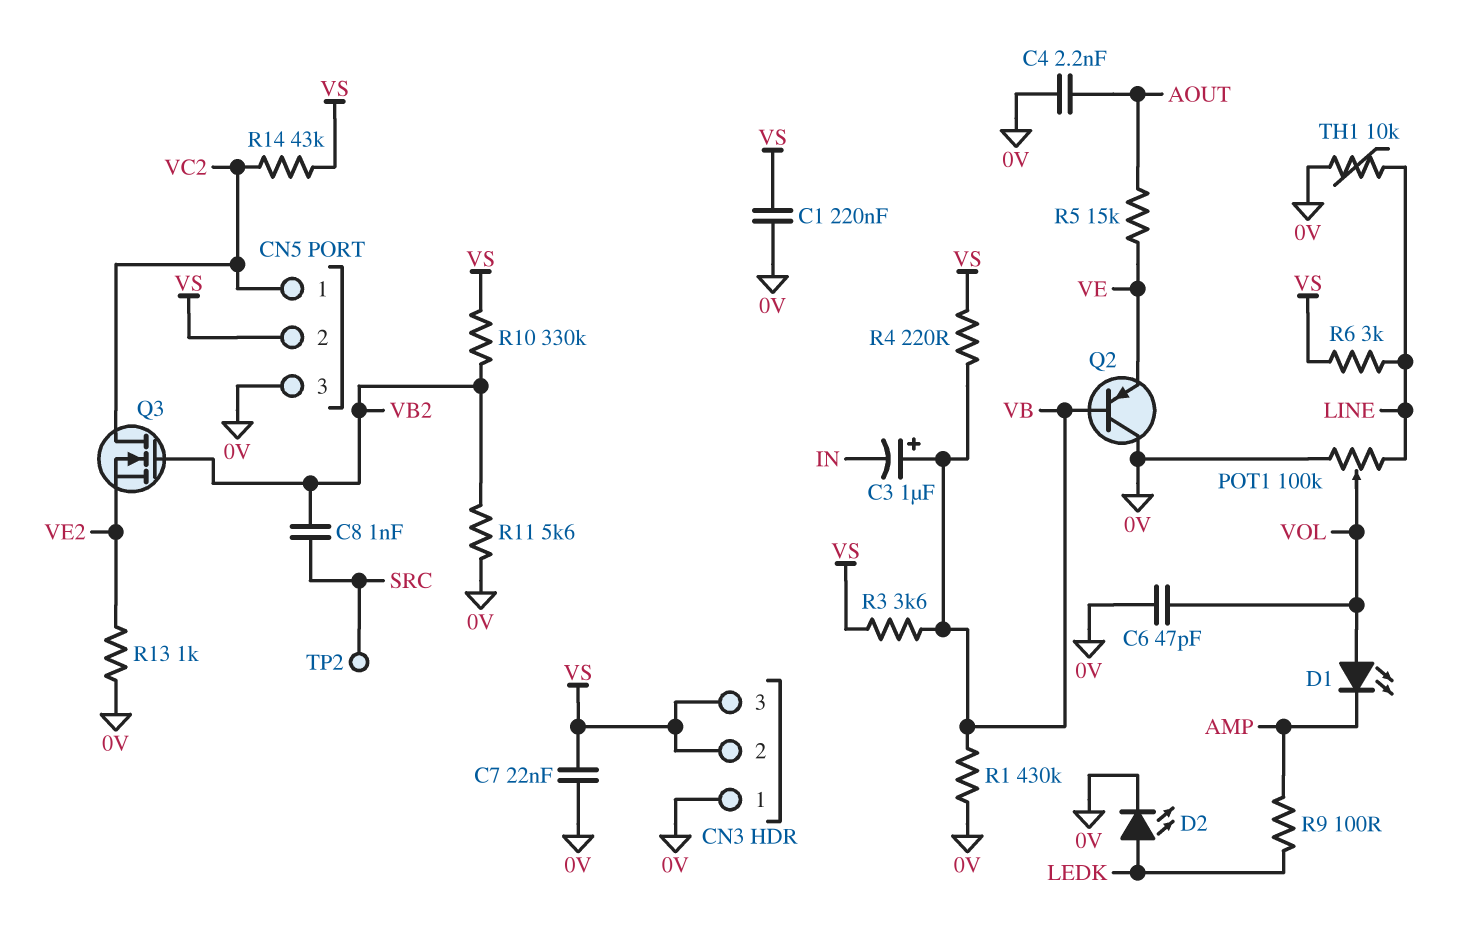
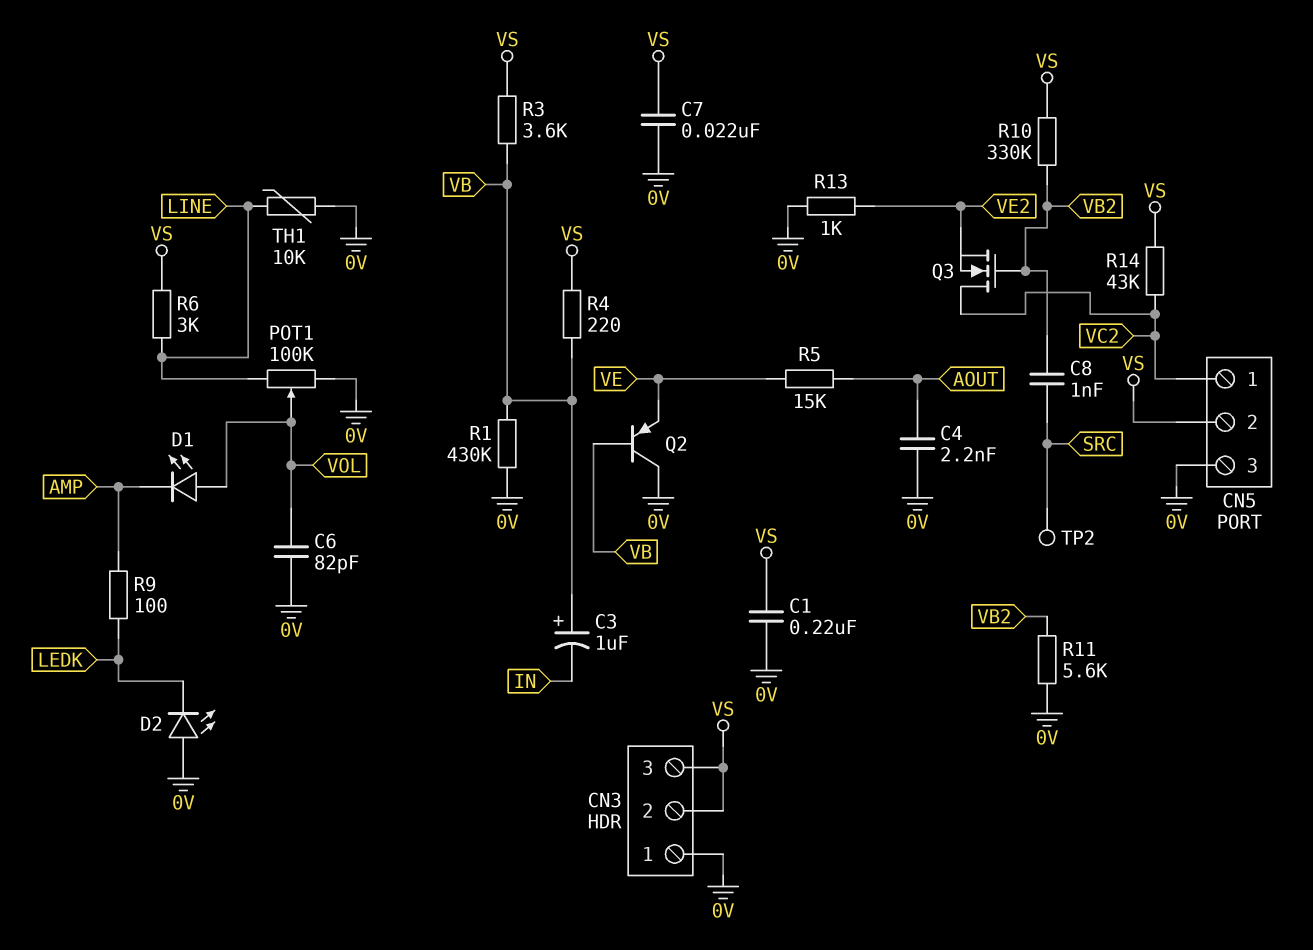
C6: 47pF (0V, VOL) -> 82pF (0V, VOL)
D2: LED (A LEDK, K 0V) -> LED (A 0V, K LEDK)

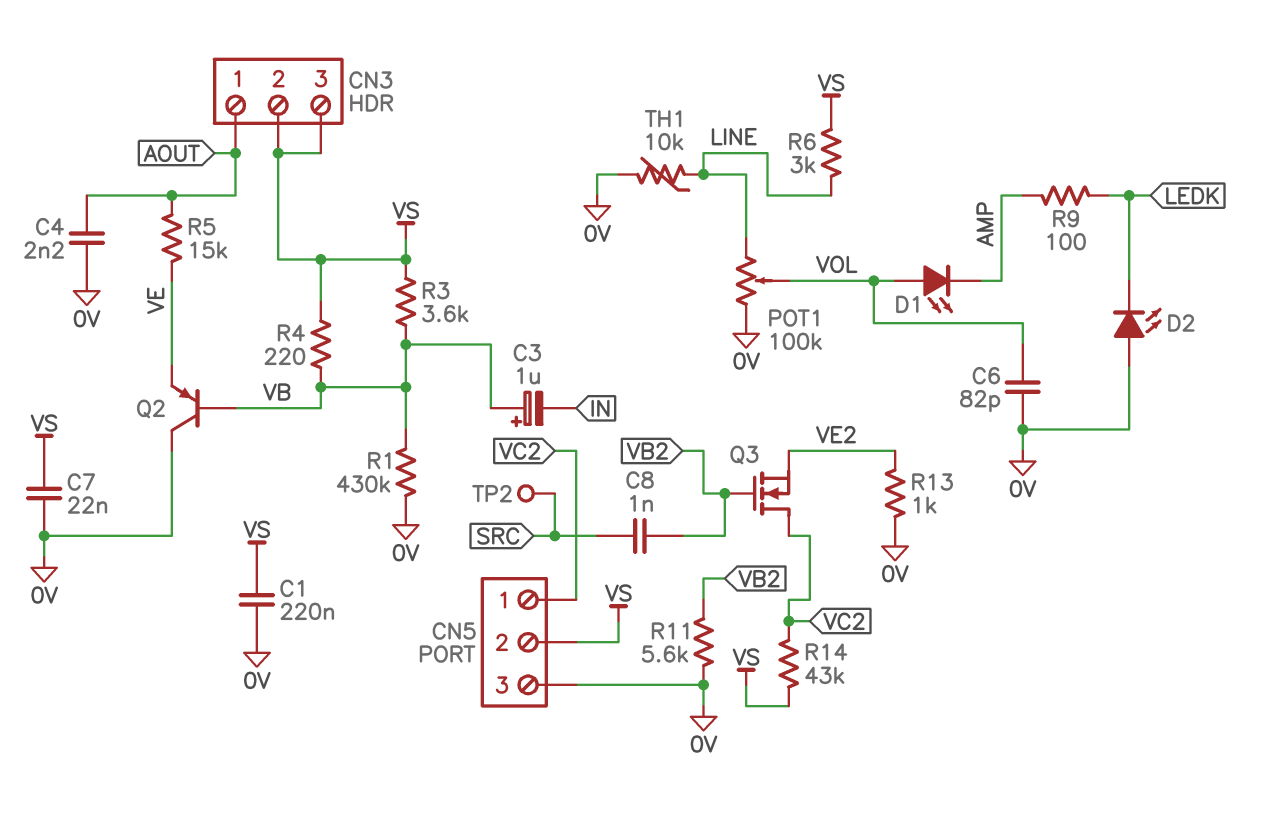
CN3 pin 1: 0V -> AOUT
R10: 330k (VB2, VS) -> none

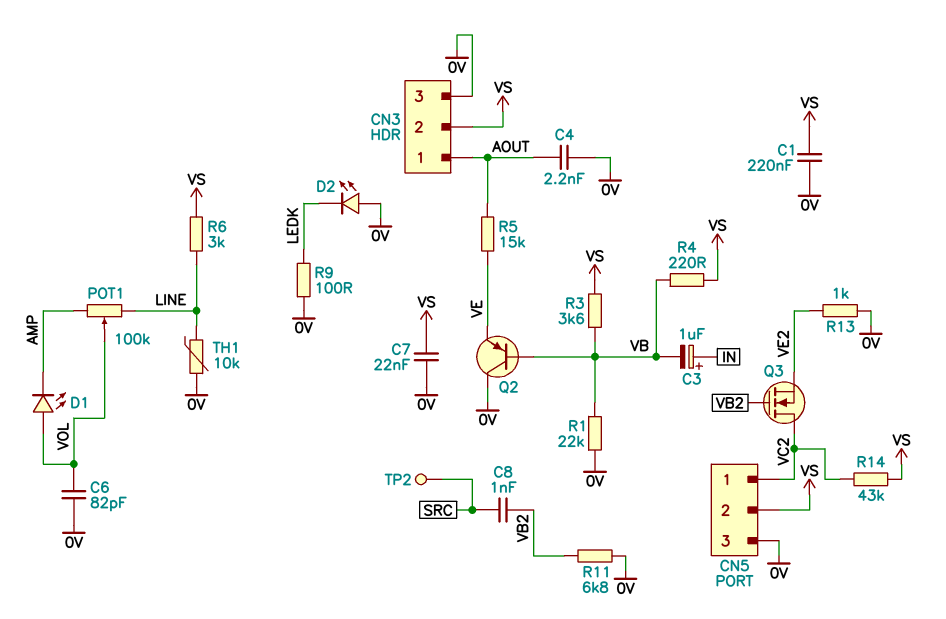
C3: 1uF (plus VB, minus IN) -> 1uF (plus IN, minus VB)
CN3 pin 3: VS -> 0V
POT1: 100k (0V, LINE, wiper VOL) -> 100k (AMP, LINE, wiper VOL)
R1: 430k (0V, VB) -> 22k (0V, VB)
R9: 100 (AMP, LEDK) -> 100 (0V, LEDK)
R11: 5.6k (0V, VB2) -> 6.8k (0V, VB2)

